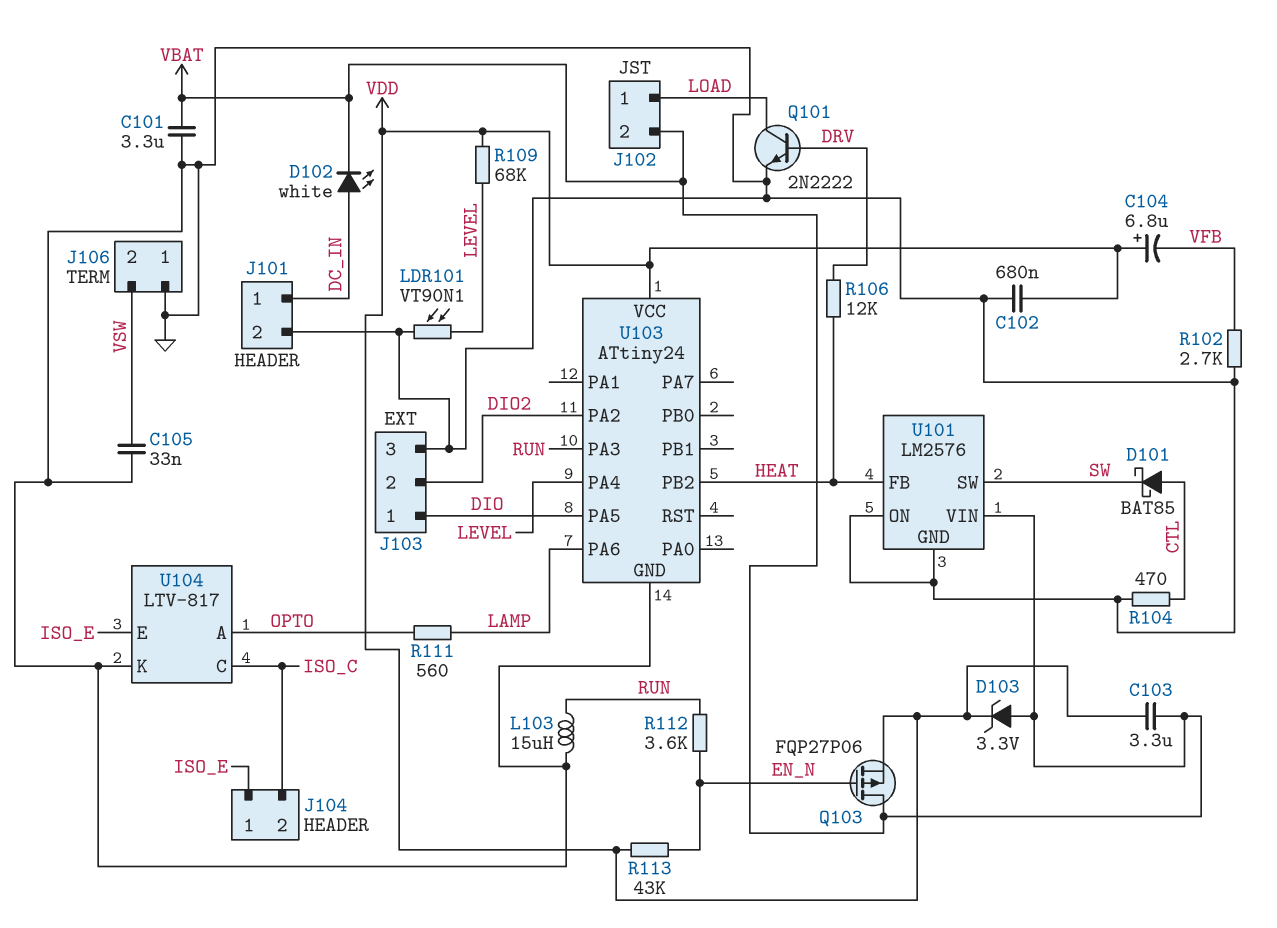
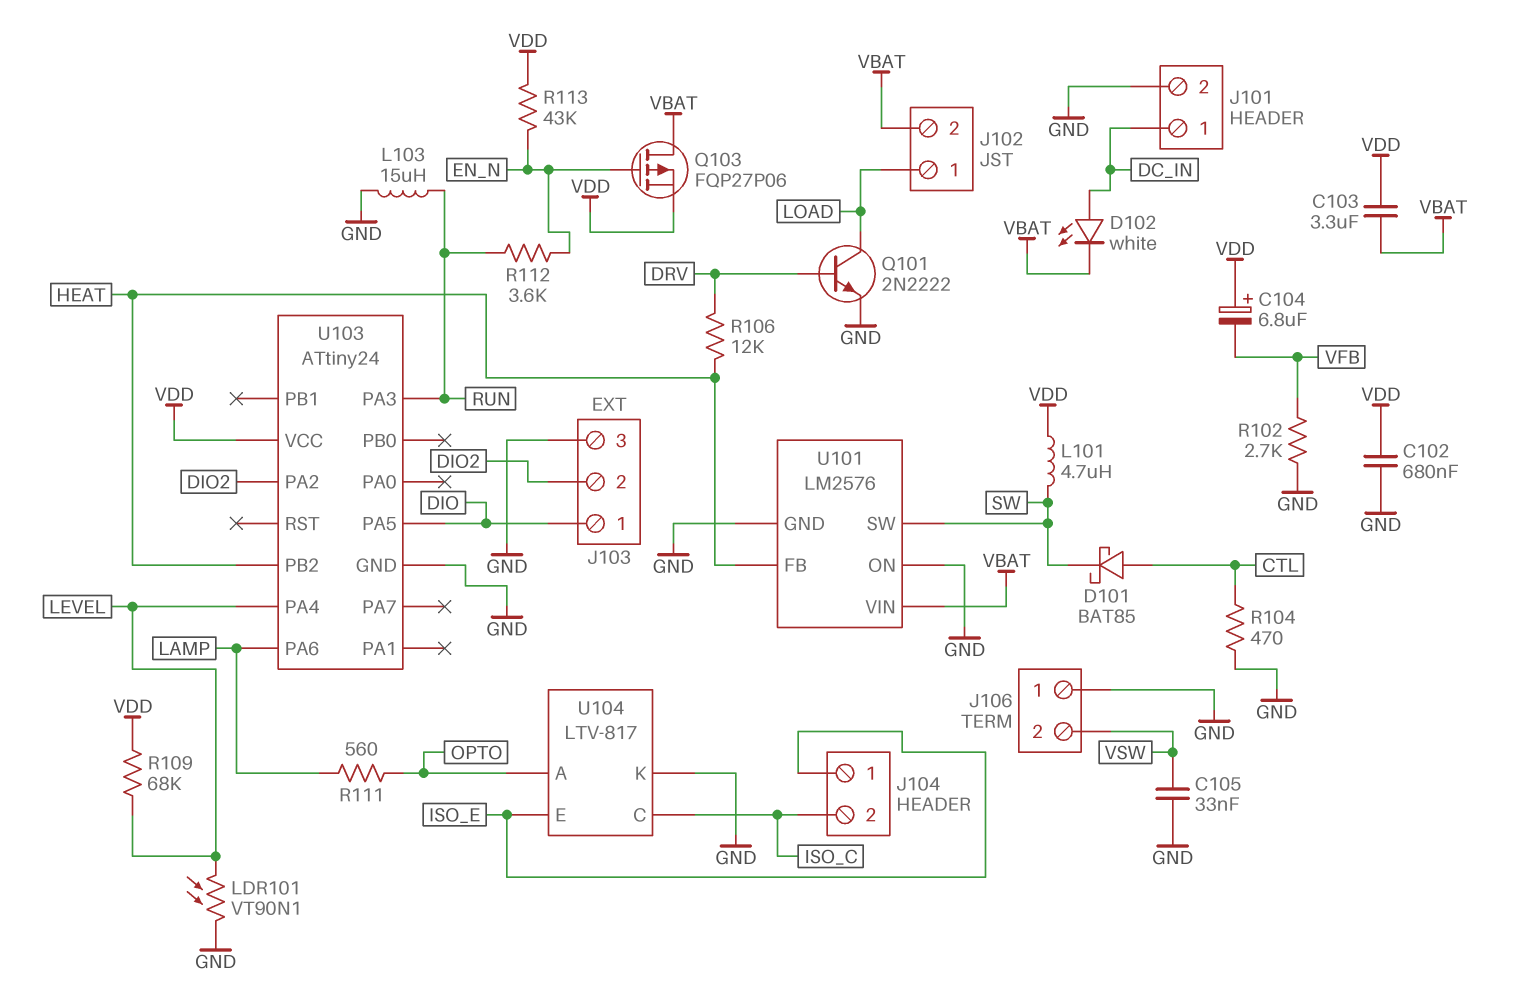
C101: 3.3uF (GND, VBAT) -> none
D103: zener 3.3V (A VBAT, K VDD) -> none
L101: none -> 4.7uH (SW, VDD)

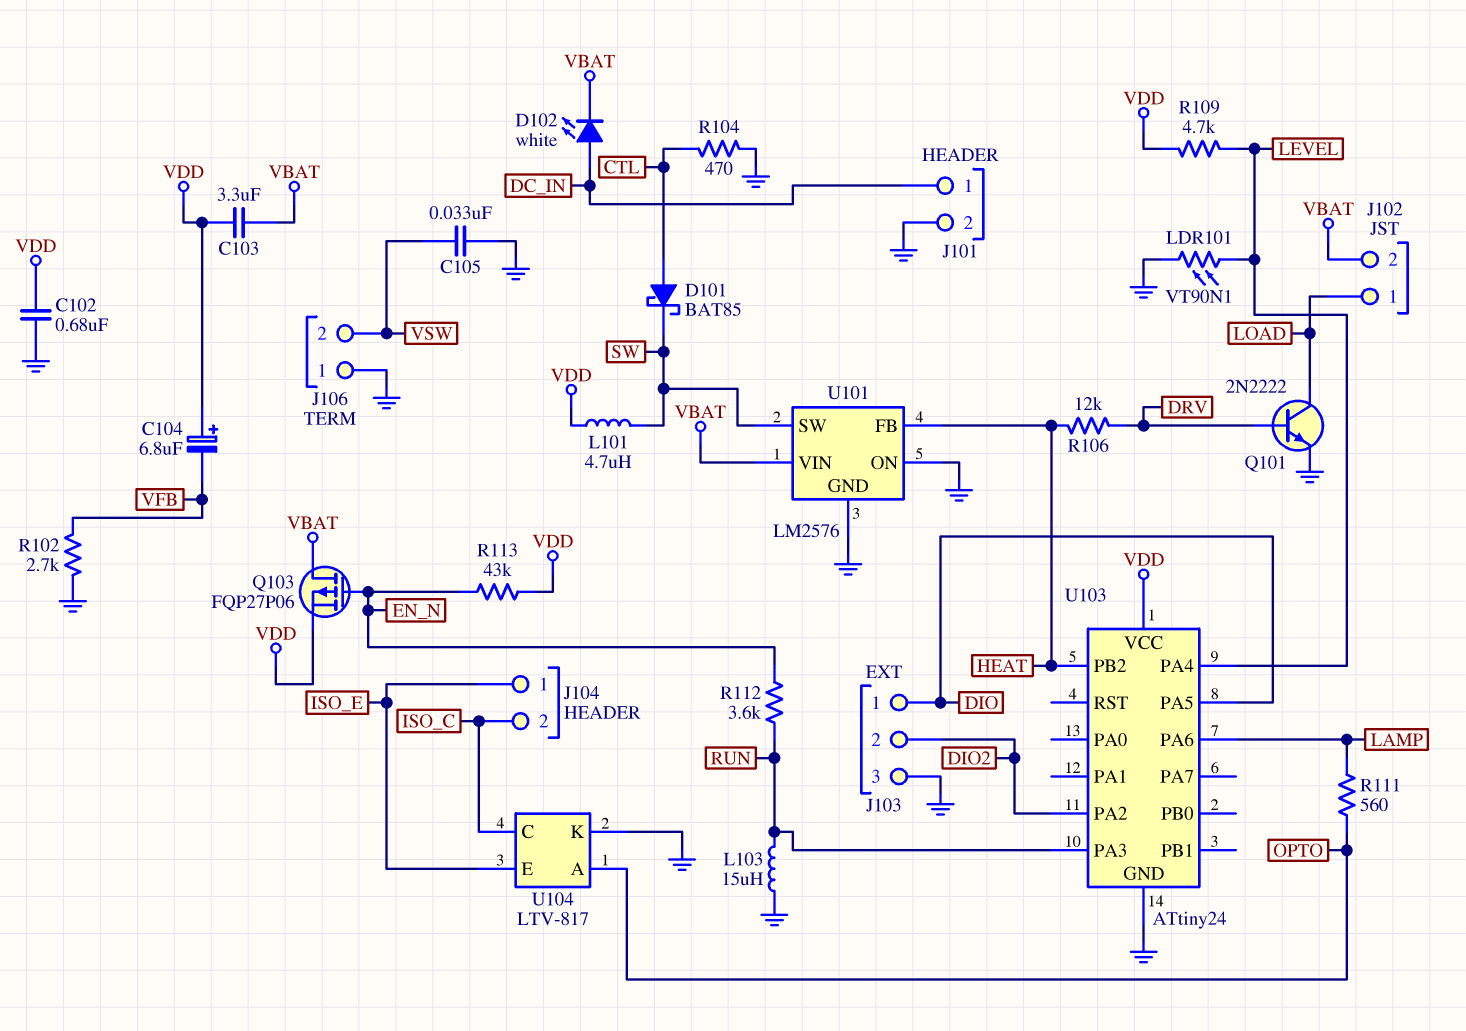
R109: 68k (LEVEL, VDD) -> 4.7k (LEVEL, VDD)

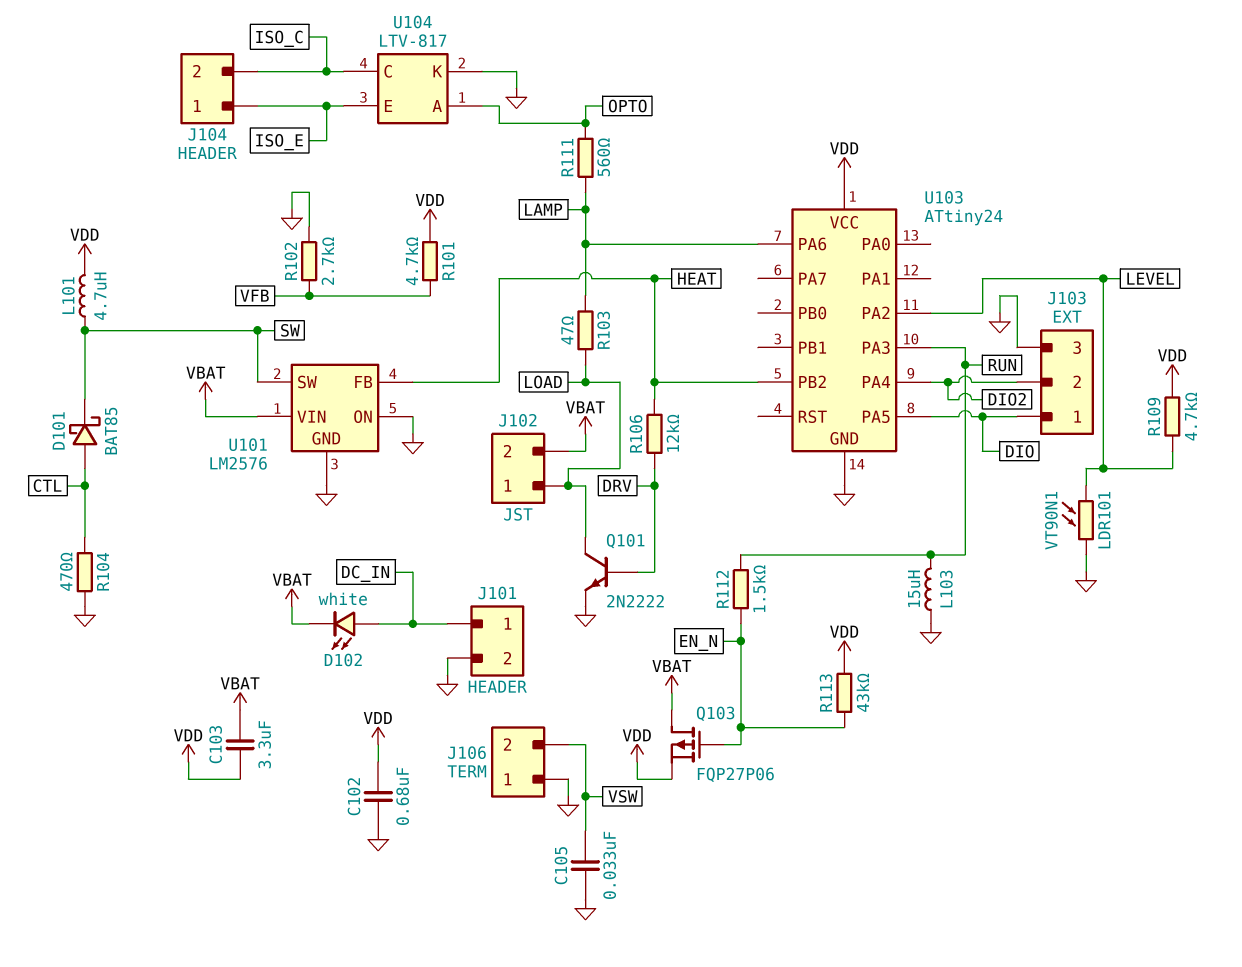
C104: 6.8uF (plus VDD, minus VFB) -> none
R101: none -> 4.7k (VDD, VFB)
R103: none -> 47 (LAMP, LOAD)
R112: 3.6k (EN_N, RUN) -> 1.5k (EN_N, RUN)
U103 pin PA2: DIO2 -> LEVEL
U103 pin PA4: LEVEL -> DIO2

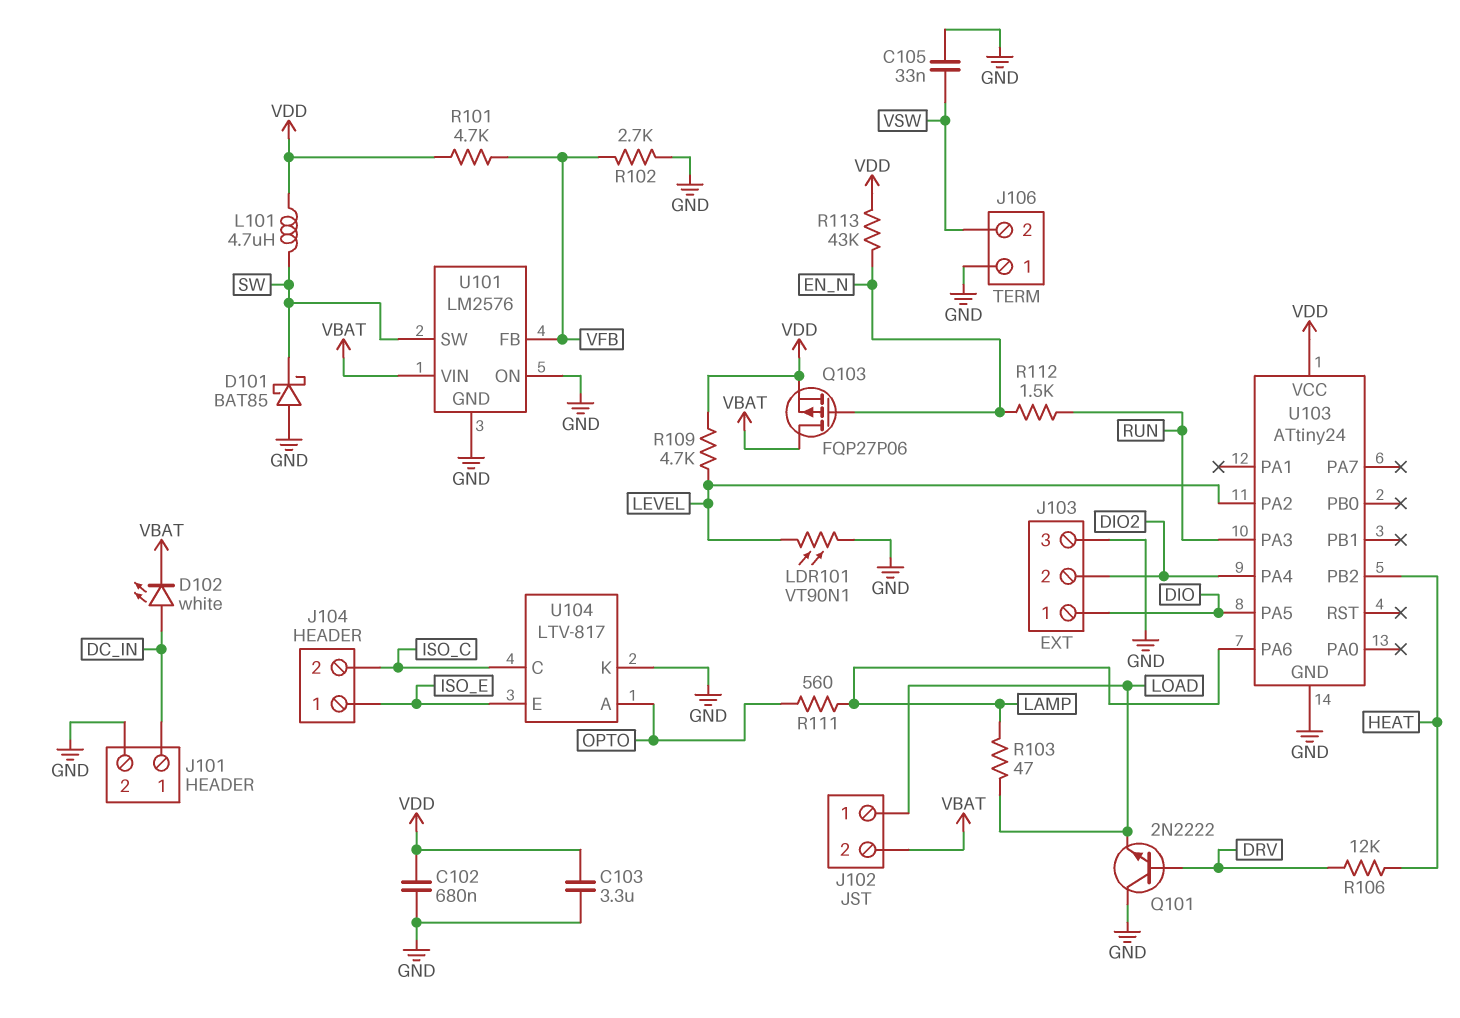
C103: 3.3uF (VBAT, VDD) -> 3.3uF (GND, VDD)
D101: schottky BAT85 (A CTL, K SW) -> schottky BAT85 (A GND, K SW)
L103: 15uH (GND, RUN) -> none
Q101: NPN 2N2222 (B DRV, C LOAD, E GND) -> NPN 2N2222 (B DRV, C GND, E LOAD)
R104: 470 (CTL, GND) -> none
U101 pin FB: HEAT -> VFB

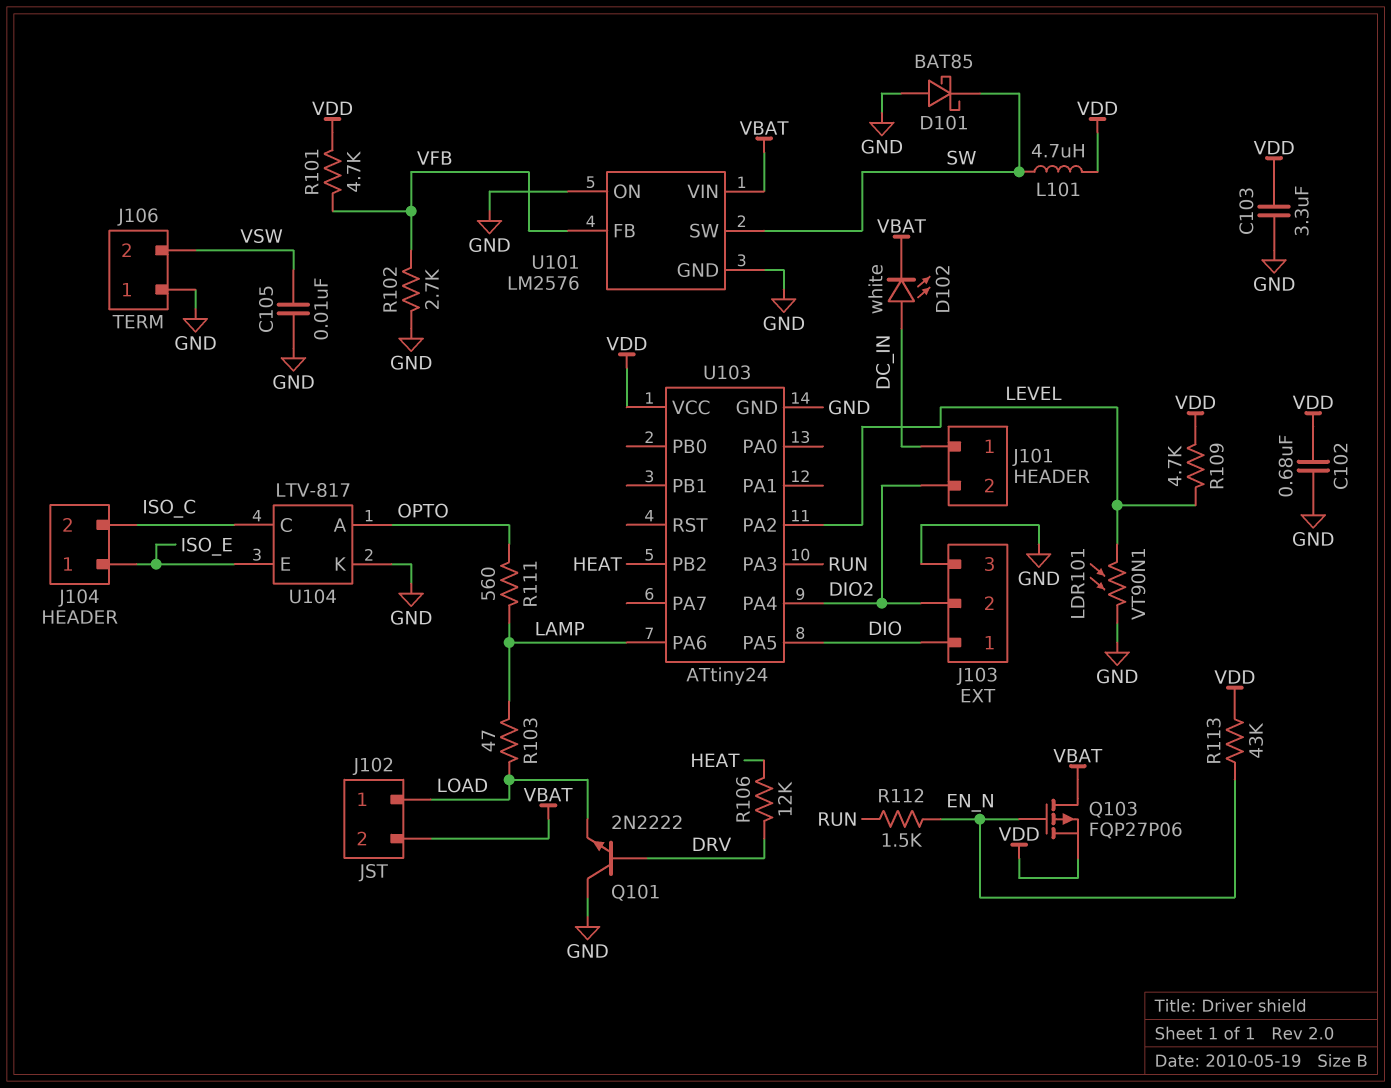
C105: 33nF (GND, VSW) -> 10nF (GND, VSW)
J101 pin 2: GND -> DIO2

